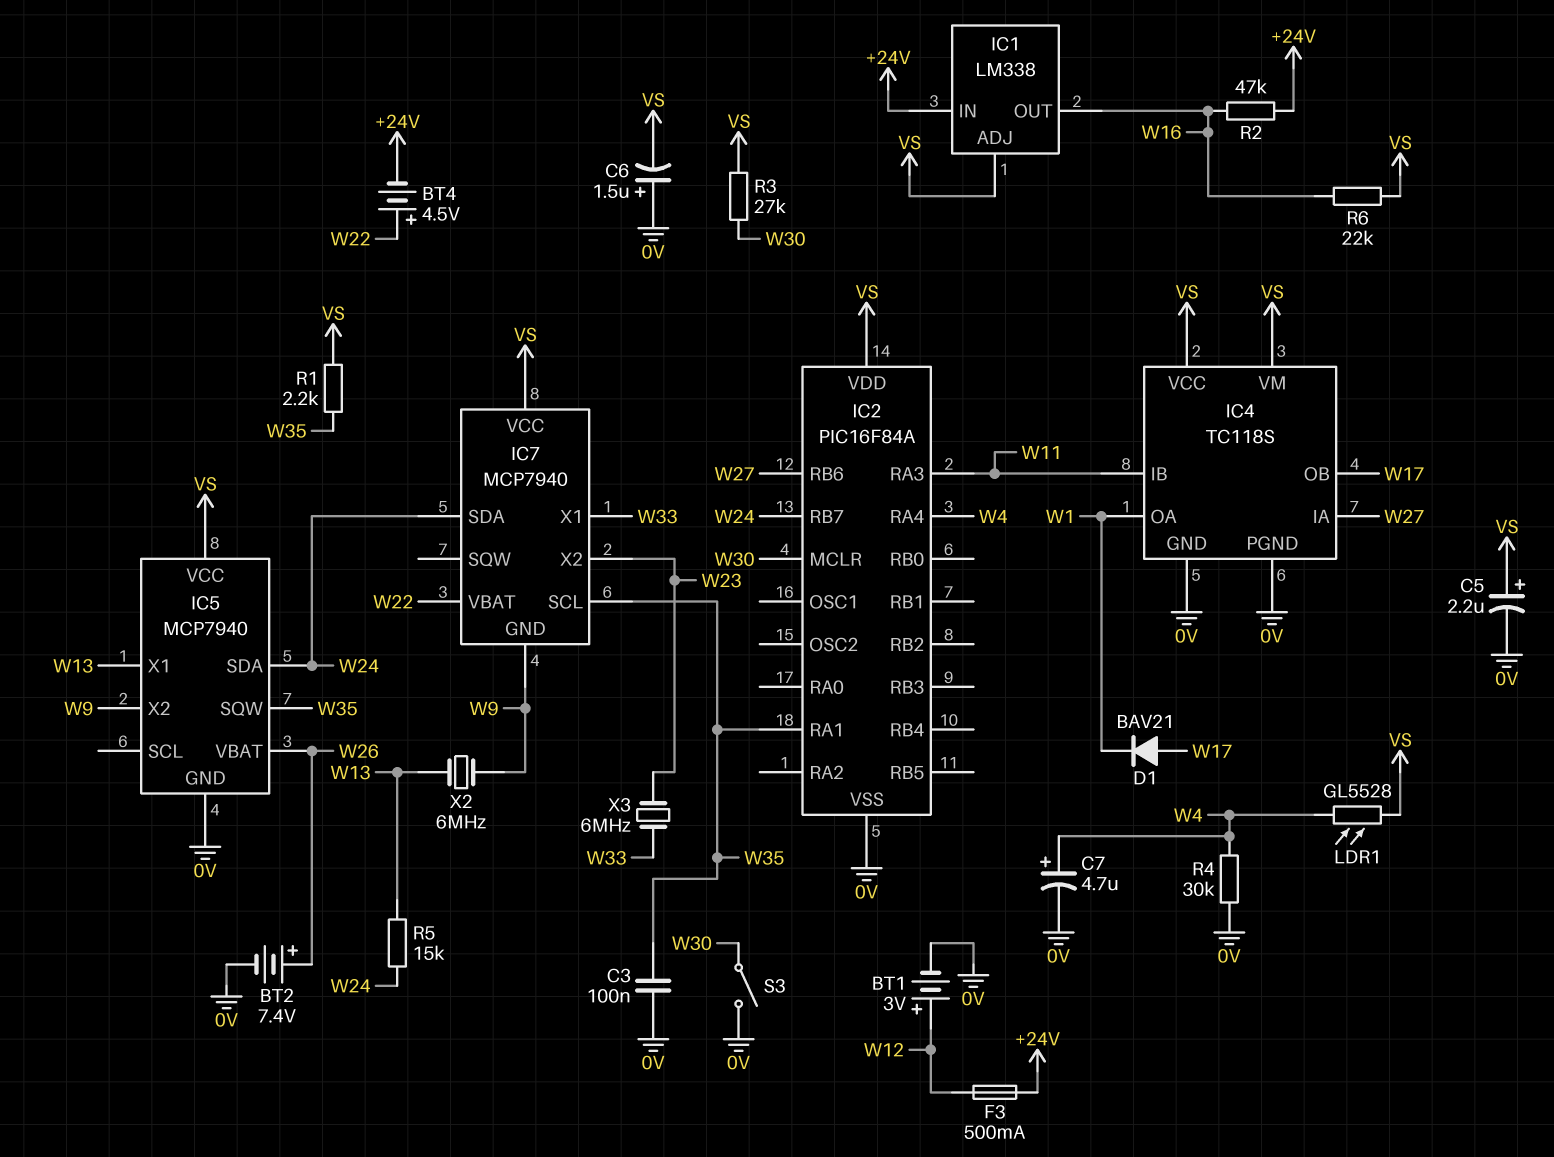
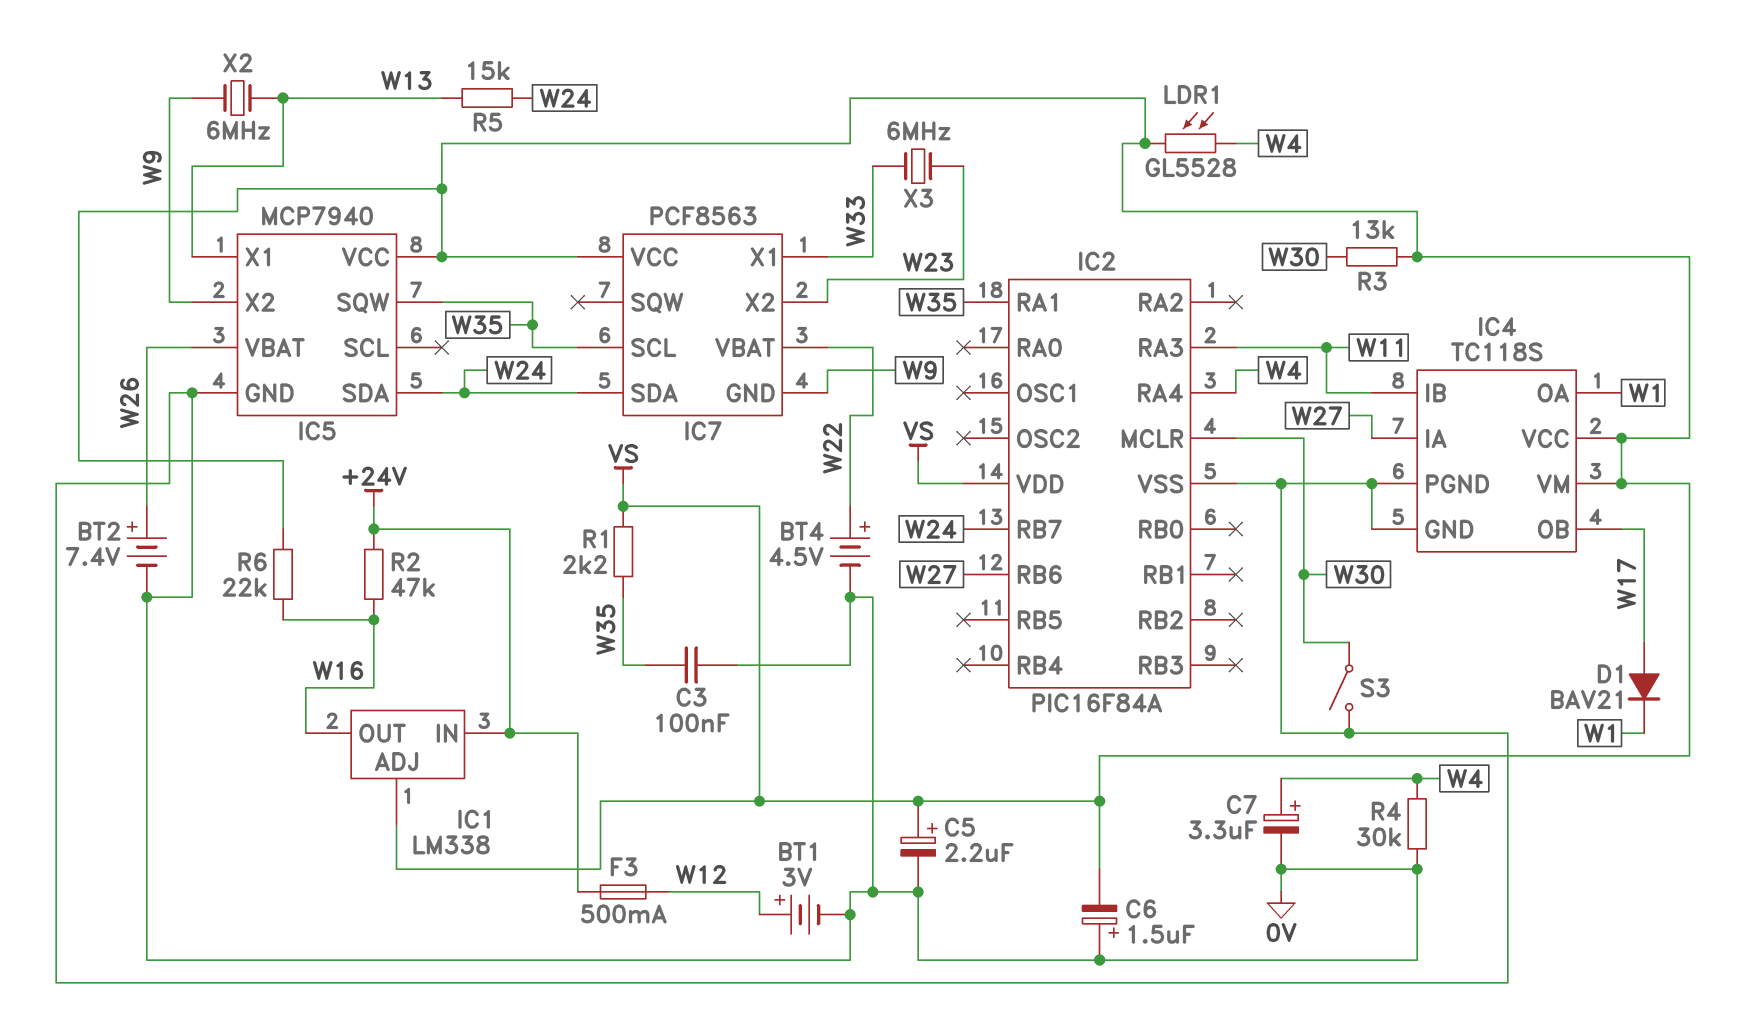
BT4: 4.5V (plus W22, minus +24V) -> 4.5V (plus W22, minus 0V)
C7: 4.7uF (plus W4, minus 0V) -> 3.3uF (plus W4, minus 0V)
IC7: MCP7940 -> PCF8563
R3: 27k (VS, W30) -> 13k (VS, W30)

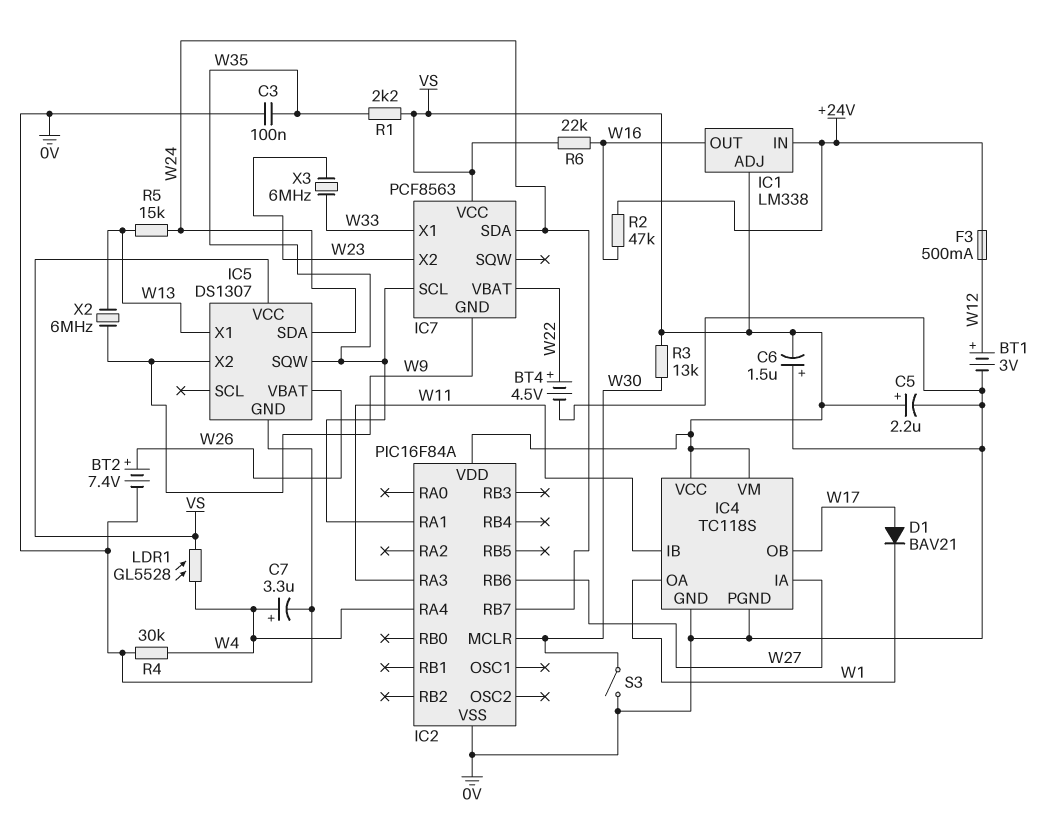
IC5: MCP7940 -> DS1307

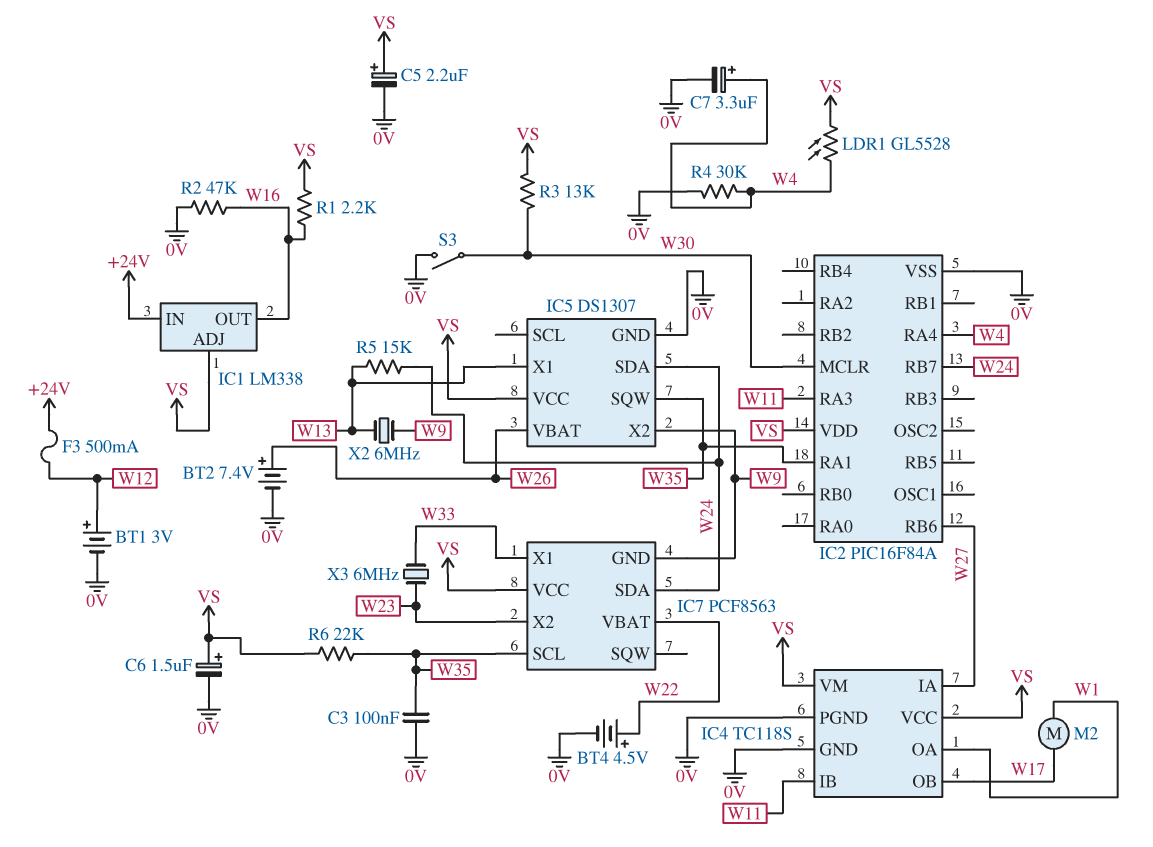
C6: 1.5uF (plus 0V, minus VS) -> 1.5uF (plus VS, minus 0V)
D1: diode BAV21 (A W17, K W1) -> none
M2: none -> motor (W1, W17)
R1: 2.2k (VS, W35) -> 2.2k (VS, W16)
R2: 47k (+24V, W16) -> 47k (0V, W16)
R6: 22k (VS, W16) -> 22k (VS, W35)

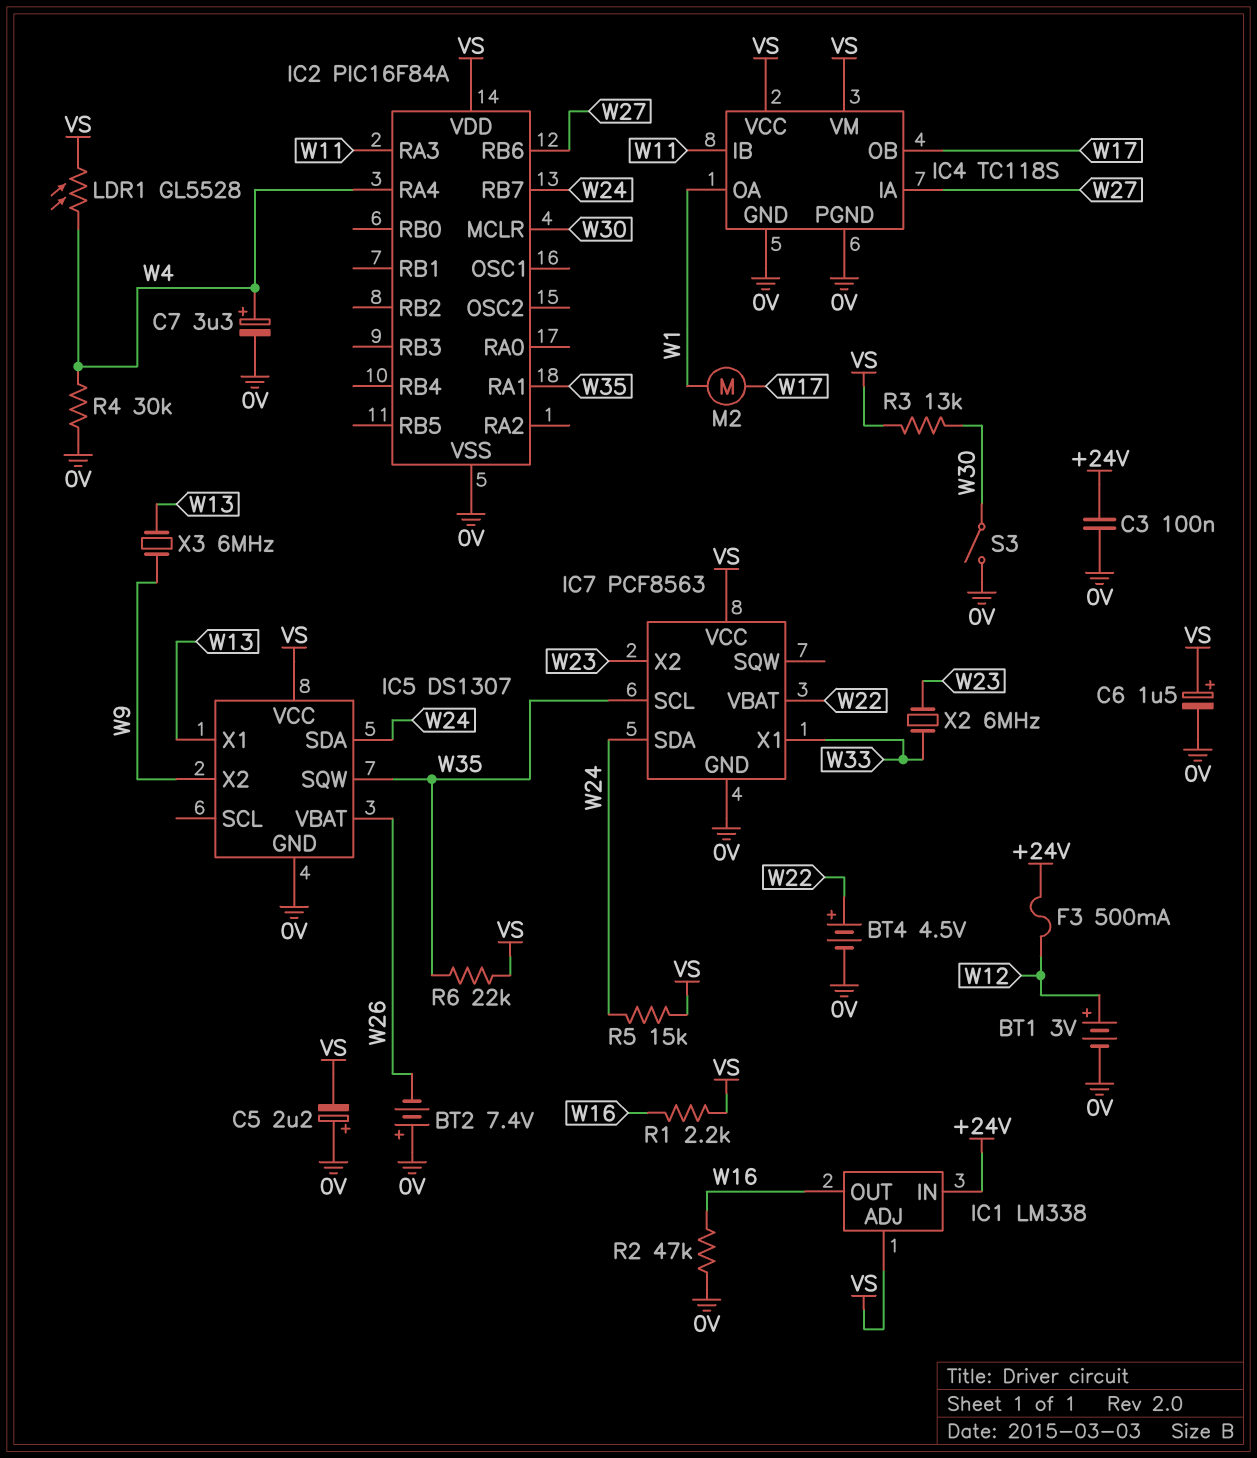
BT2: 7.4V (plus W26, minus 0V) -> 7.4V (plus 0V, minus W26)
C3: 100nF (0V, W35) -> 100nF (+24V, 0V)
C5: 2.2uF (plus VS, minus 0V) -> 2.2uF (plus 0V, minus VS)
IC7 pin GND: W9 -> 0V
R5: 15k (W13, W24) -> 15k (VS, W24)
X2: 6MHz (W9, W13) -> 6MHz (W23, W33)
X3: 6MHz (W23, W33) -> 6MHz (W9, W13)

